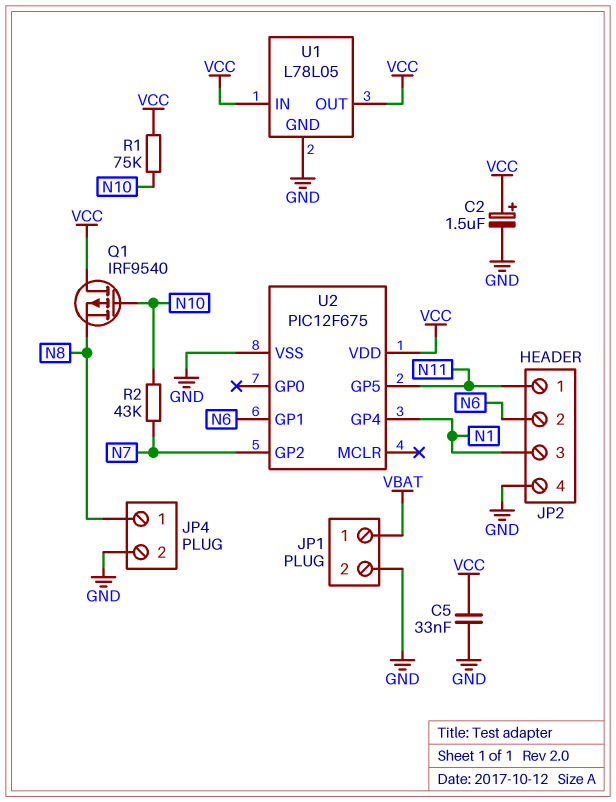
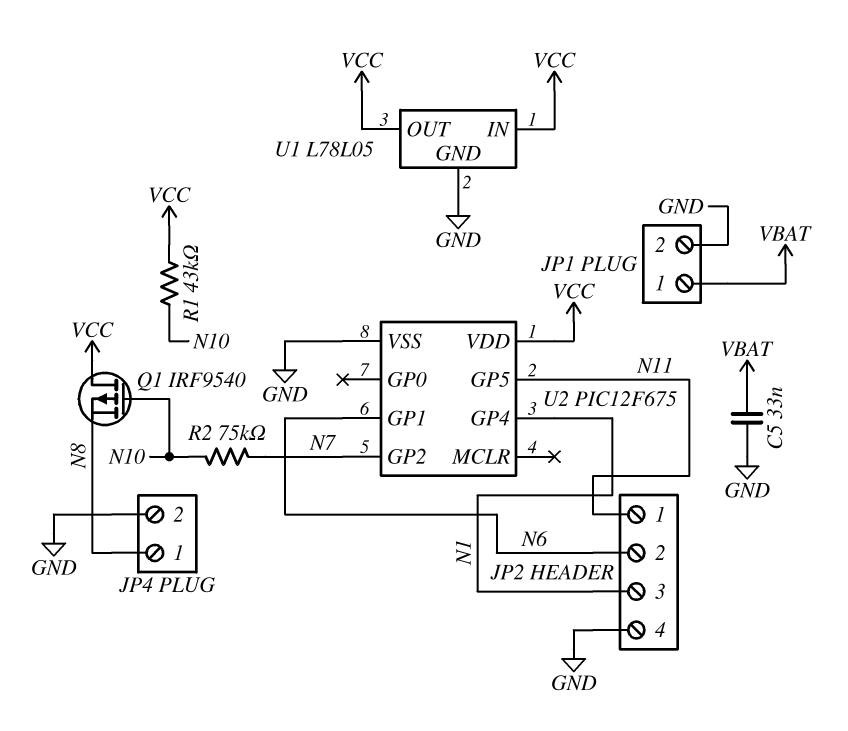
C2: 1.5uF (plus VCC, minus GND) -> none
C5: 33nF (GND, VCC) -> 33nF (GND, VBAT)
R1: 75k (N10, VCC) -> 43k (N10, VCC)
R2: 43k (N7, N10) -> 75k (N7, N10)

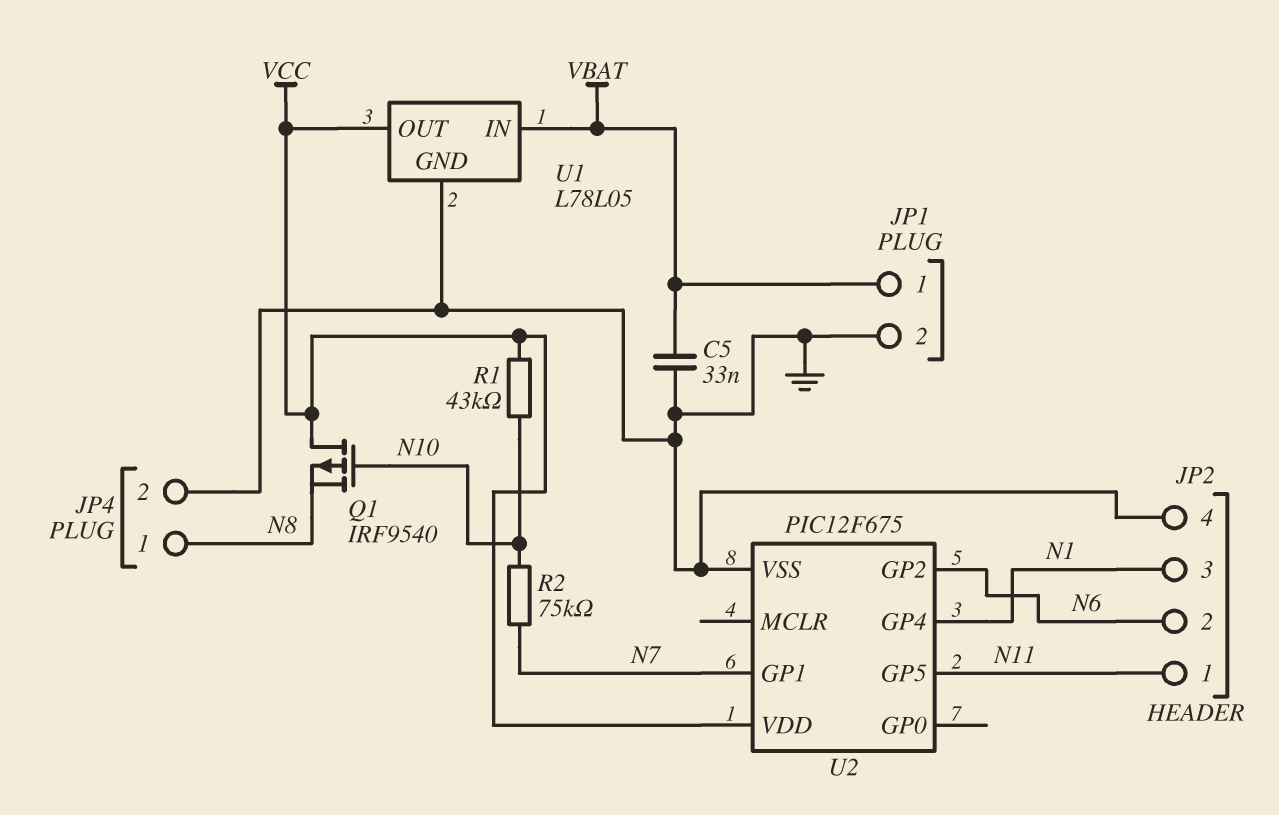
U1 pin IN: VCC -> VBAT
U2 pin GP1: N6 -> N7
U2 pin GP2: N7 -> N6

